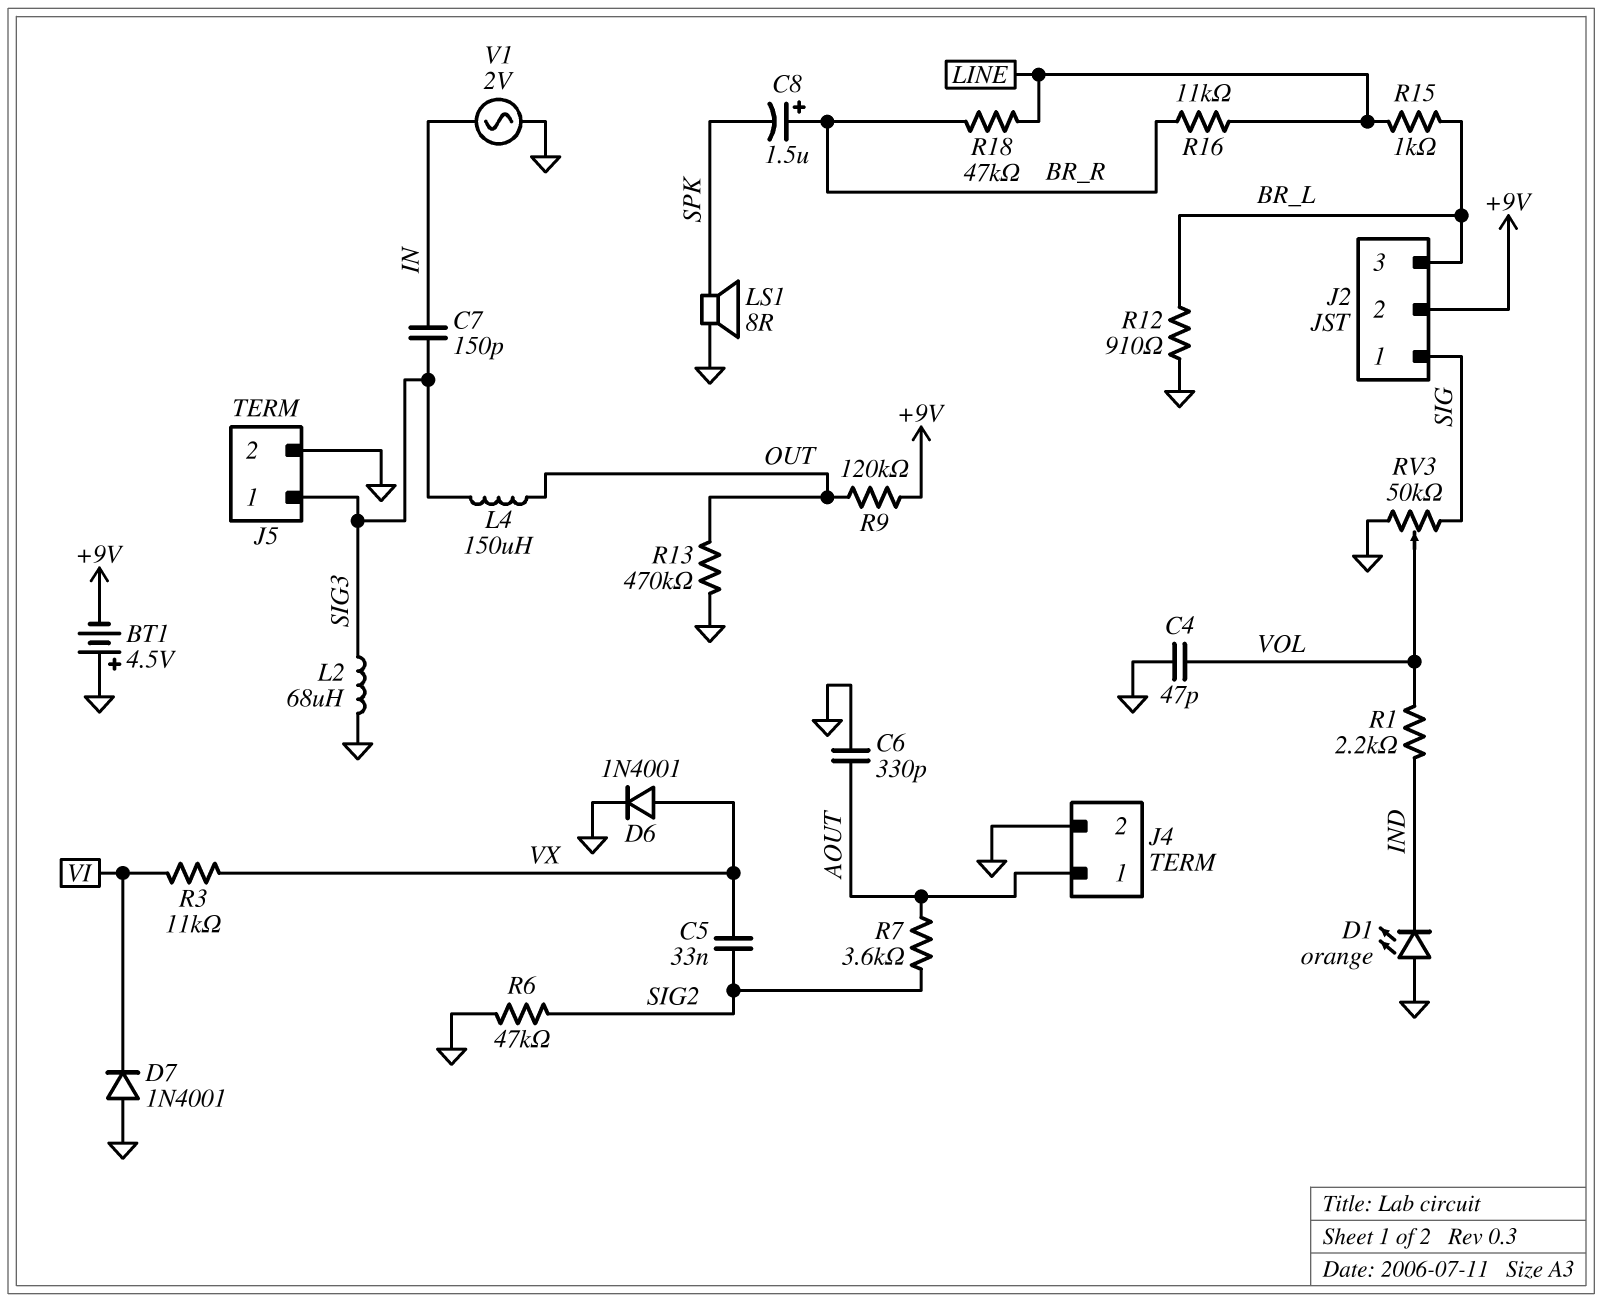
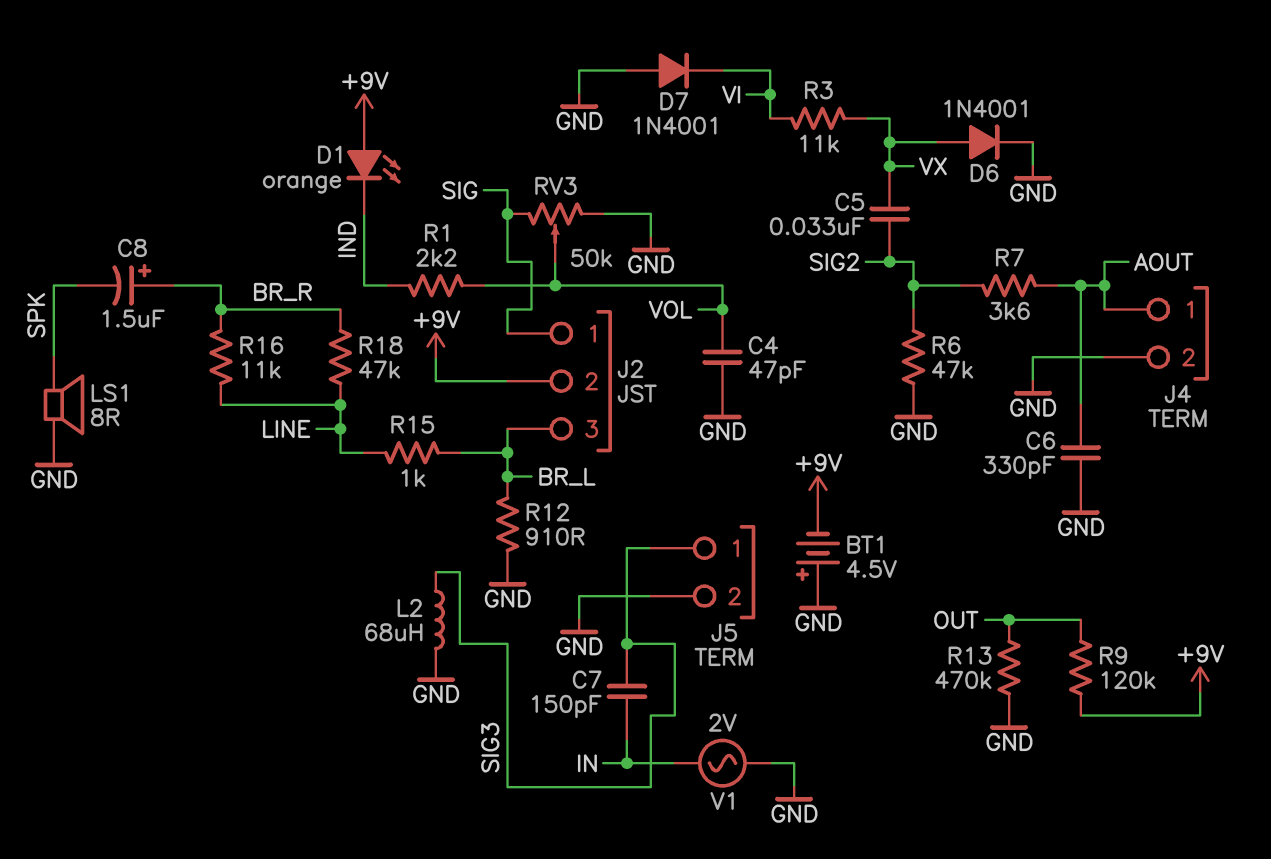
D1: LED orange (A GND, K IND) -> LED orange (A +9V, K IND)
L4: 150uH (OUT, SIG3) -> none

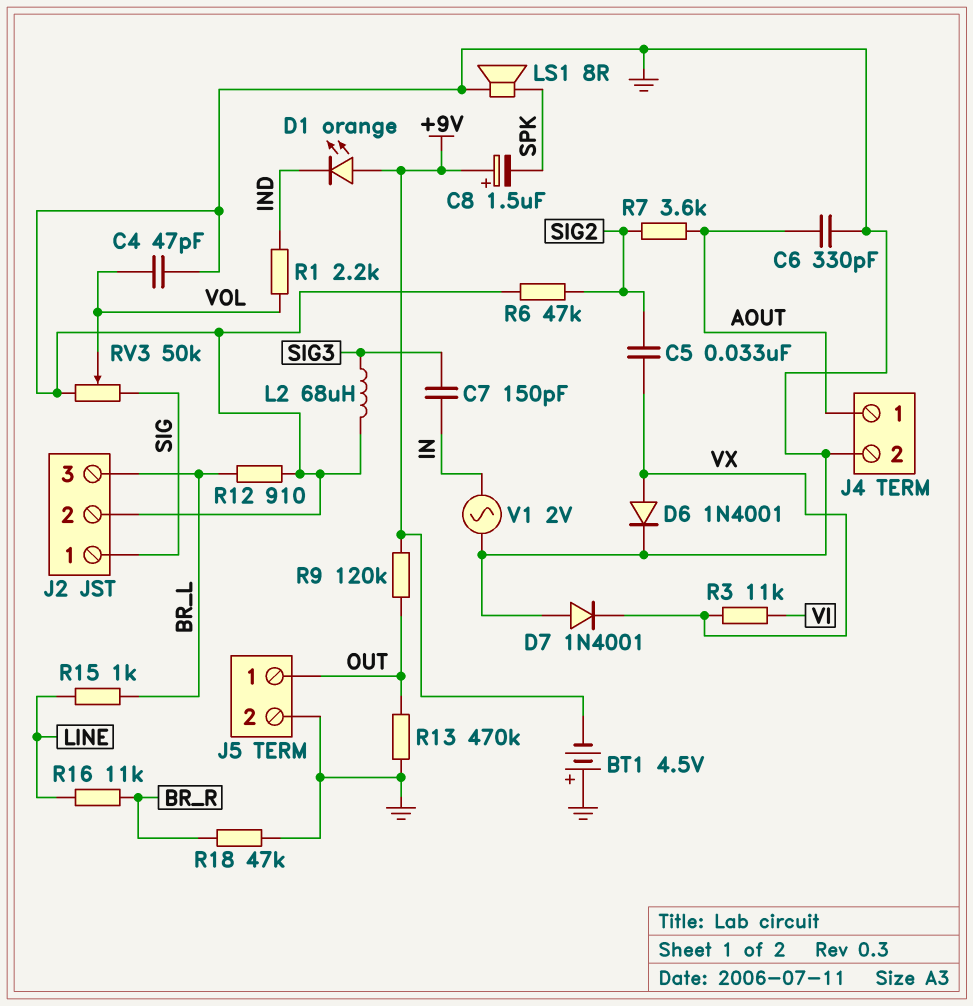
C8: 1.5uF (plus BR_R, minus SPK) -> 1.5uF (plus +9V, minus SPK)
D7: diode 1N4001 (A GND, K VI) -> diode 1N4001 (A GND, K VX)
J2 pin 2: +9V -> GND
J5 pin 1: SIG3 -> OUT
R18: 47k (BR_R, LINE) -> 47k (BR_R, GND)

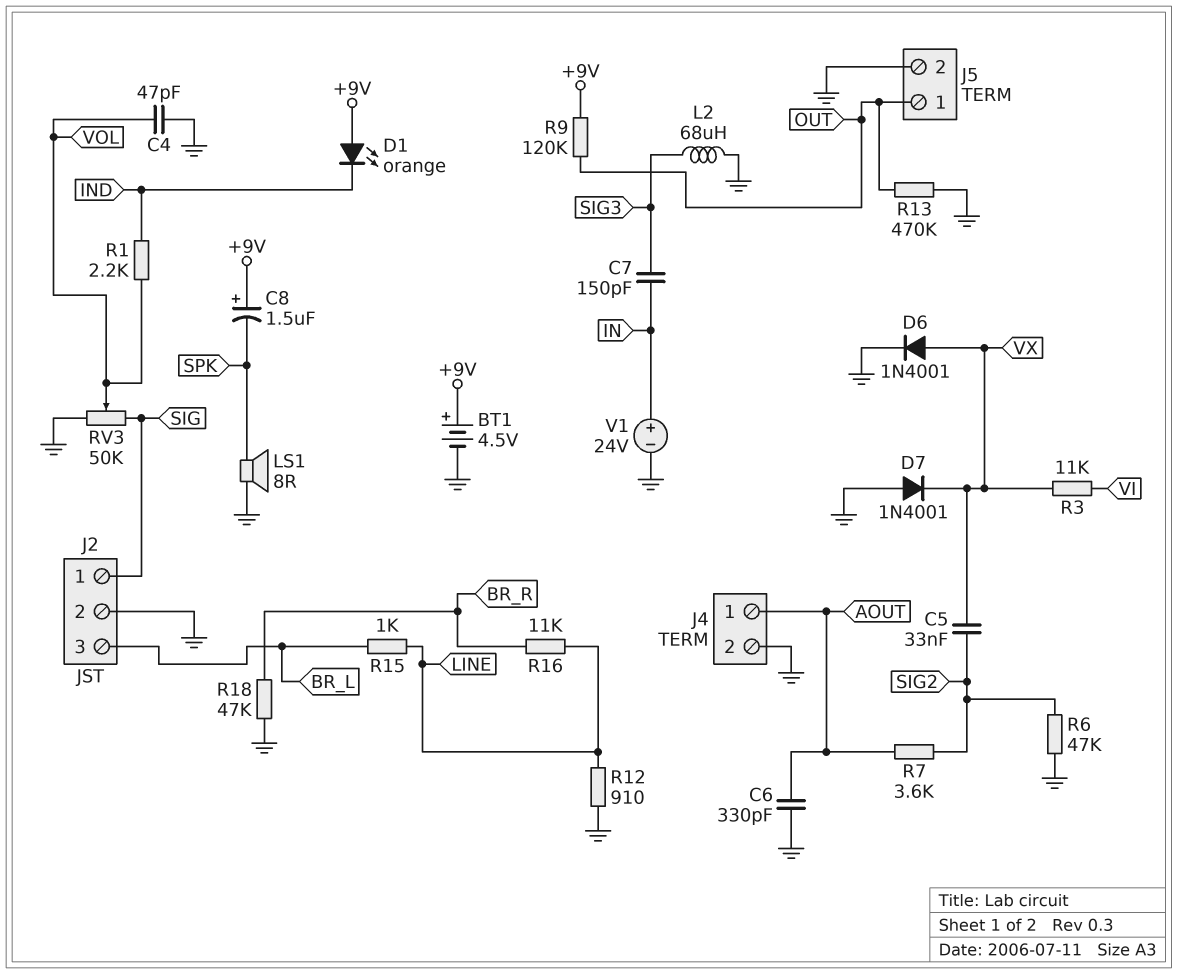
BT1: 4.5V (plus GND, minus +9V) -> 4.5V (plus +9V, minus GND)
R12: 910 (BR_L, GND) -> 910 (GND, LINE)
V1: AC 2V (GND, IN) -> 24V (plus IN, minus GND)

